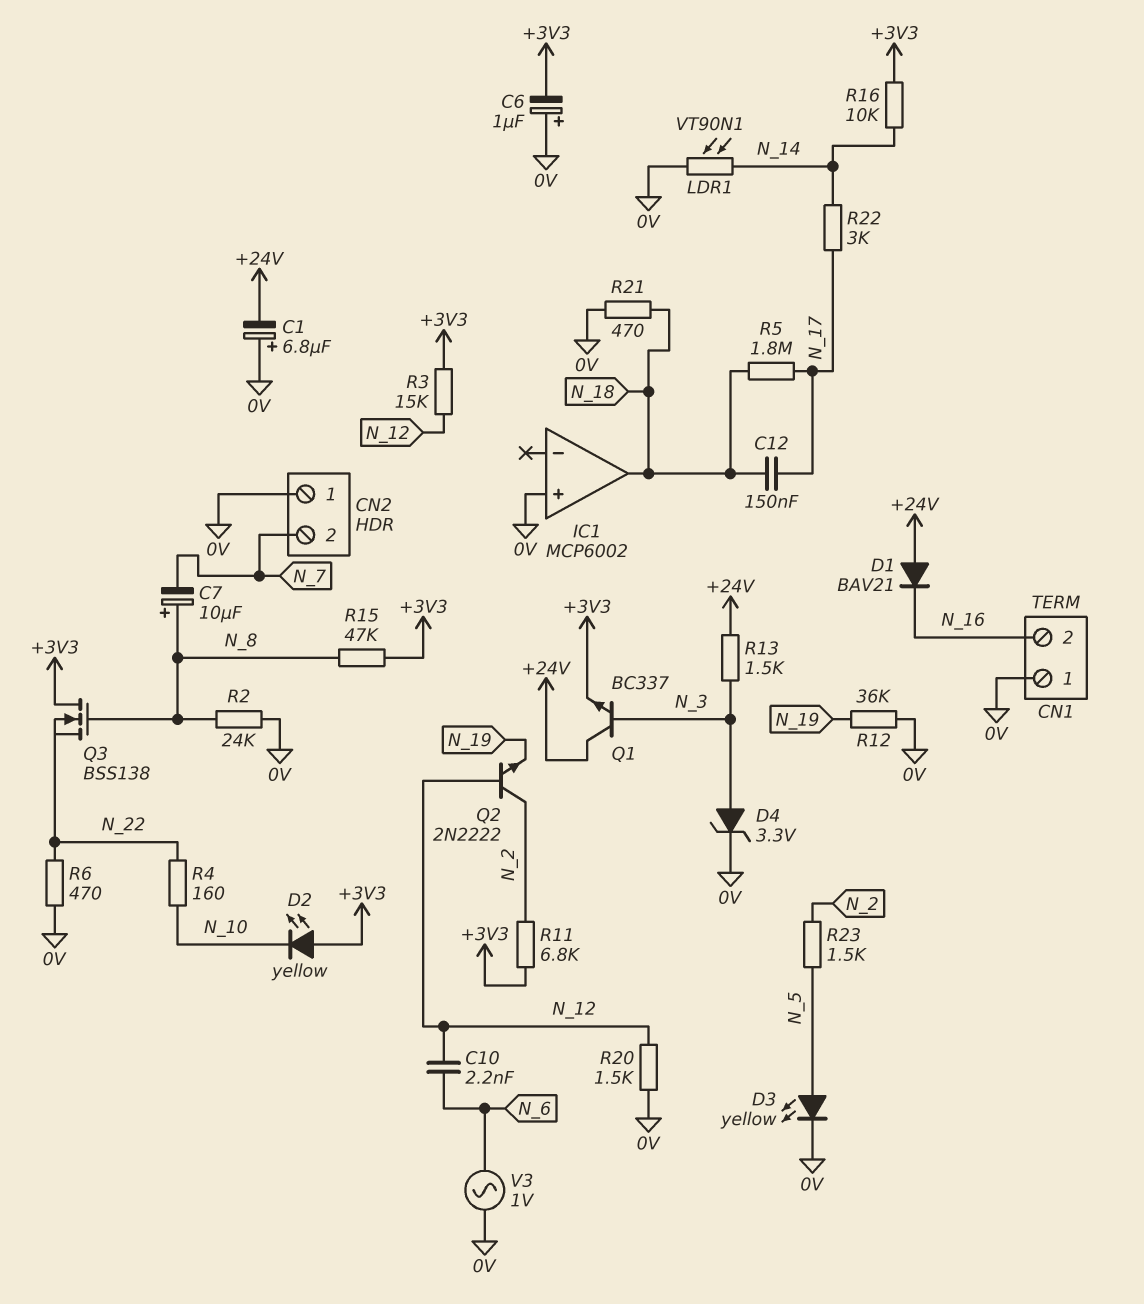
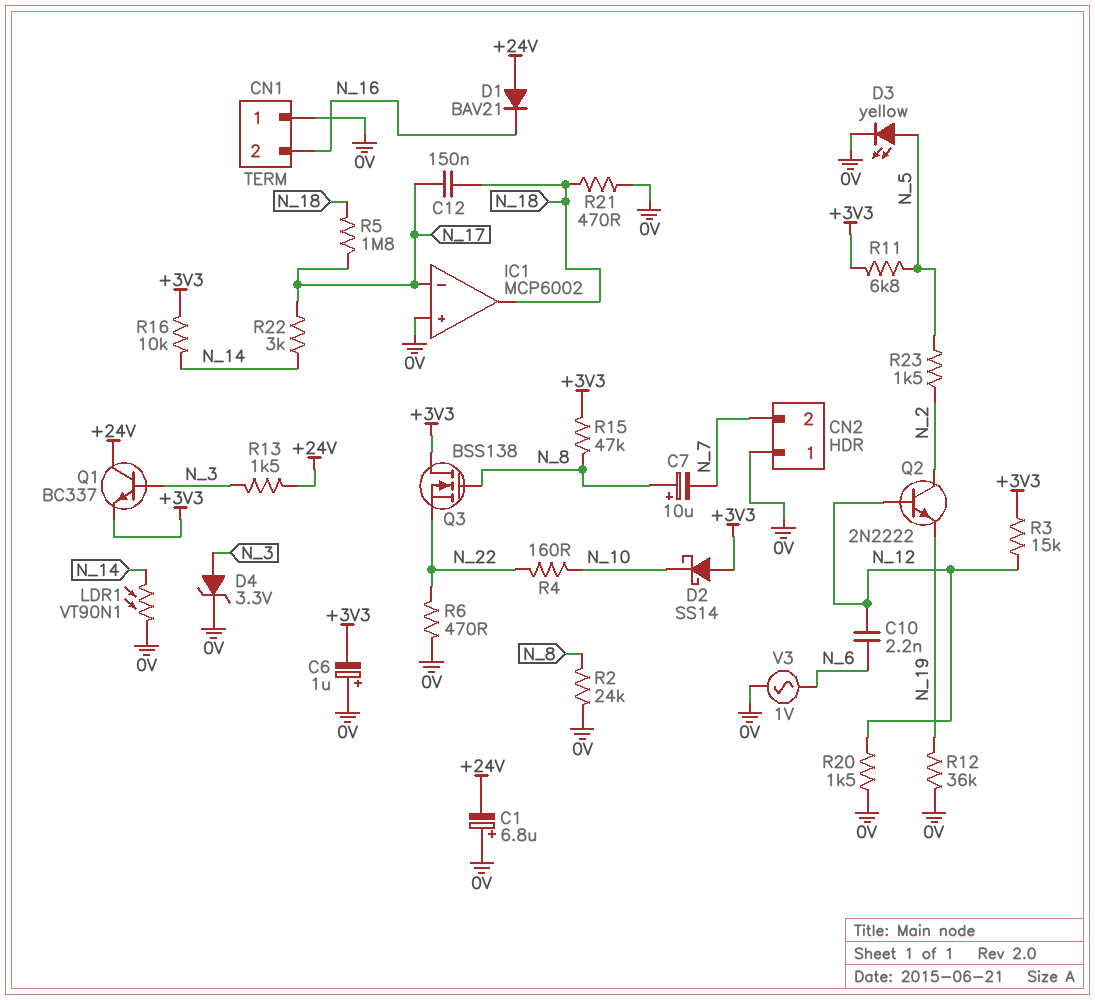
D2: LED yellow (A +3V3, K N_10) -> schottky SS14 (A +3V3, K N_10)
IC1 pin in-: none -> N_17
R11: 6.8k (+3V3, N_2) -> 6.8k (+3V3, N_5)

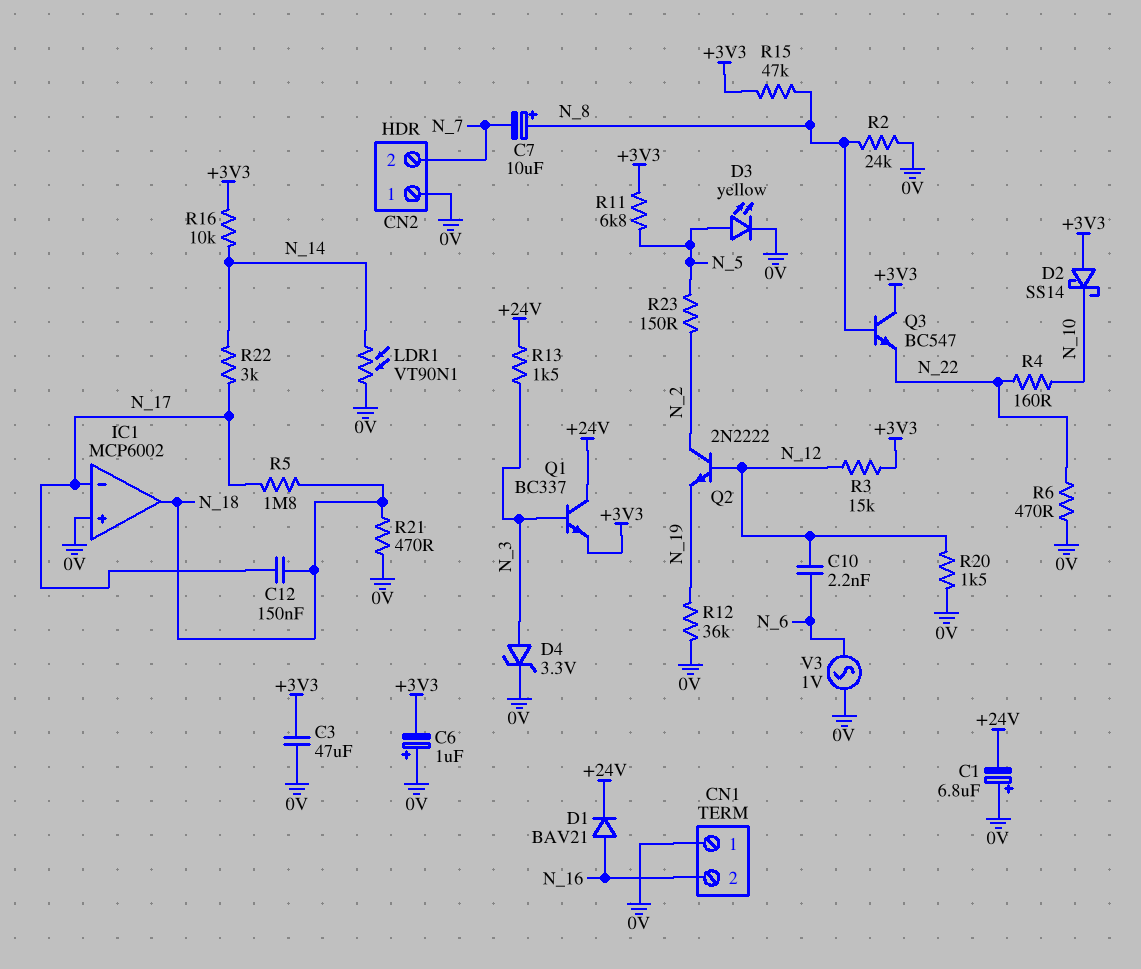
C3: none -> 47uF (+3V3, 0V)
D1: diode BAV21 (A +24V, K N_16) -> diode BAV21 (A N_16, K +24V)
Q3: NMOS BSS138 (G N_8, D +3V3, S N_22) -> NPN BC547 (B N_8, C +3V3, E N_22)
R23: 1.5k (N_2, N_5) -> 150 (N_2, N_5)

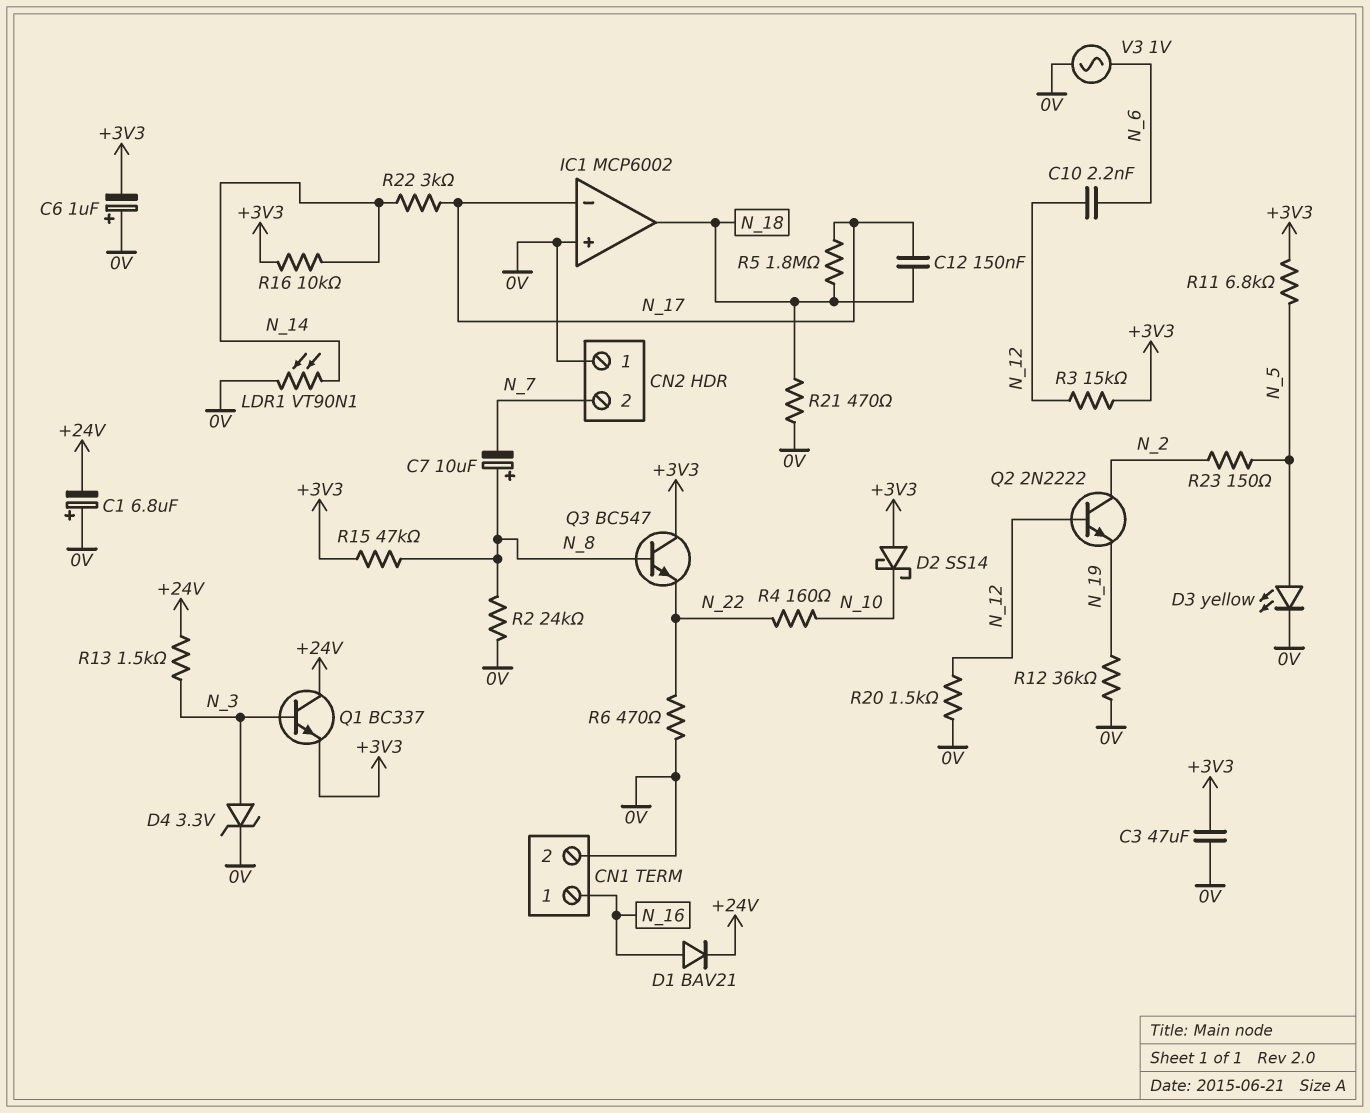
CN1 pin 1: 0V -> N_16
CN1 pin 2: N_16 -> 0V

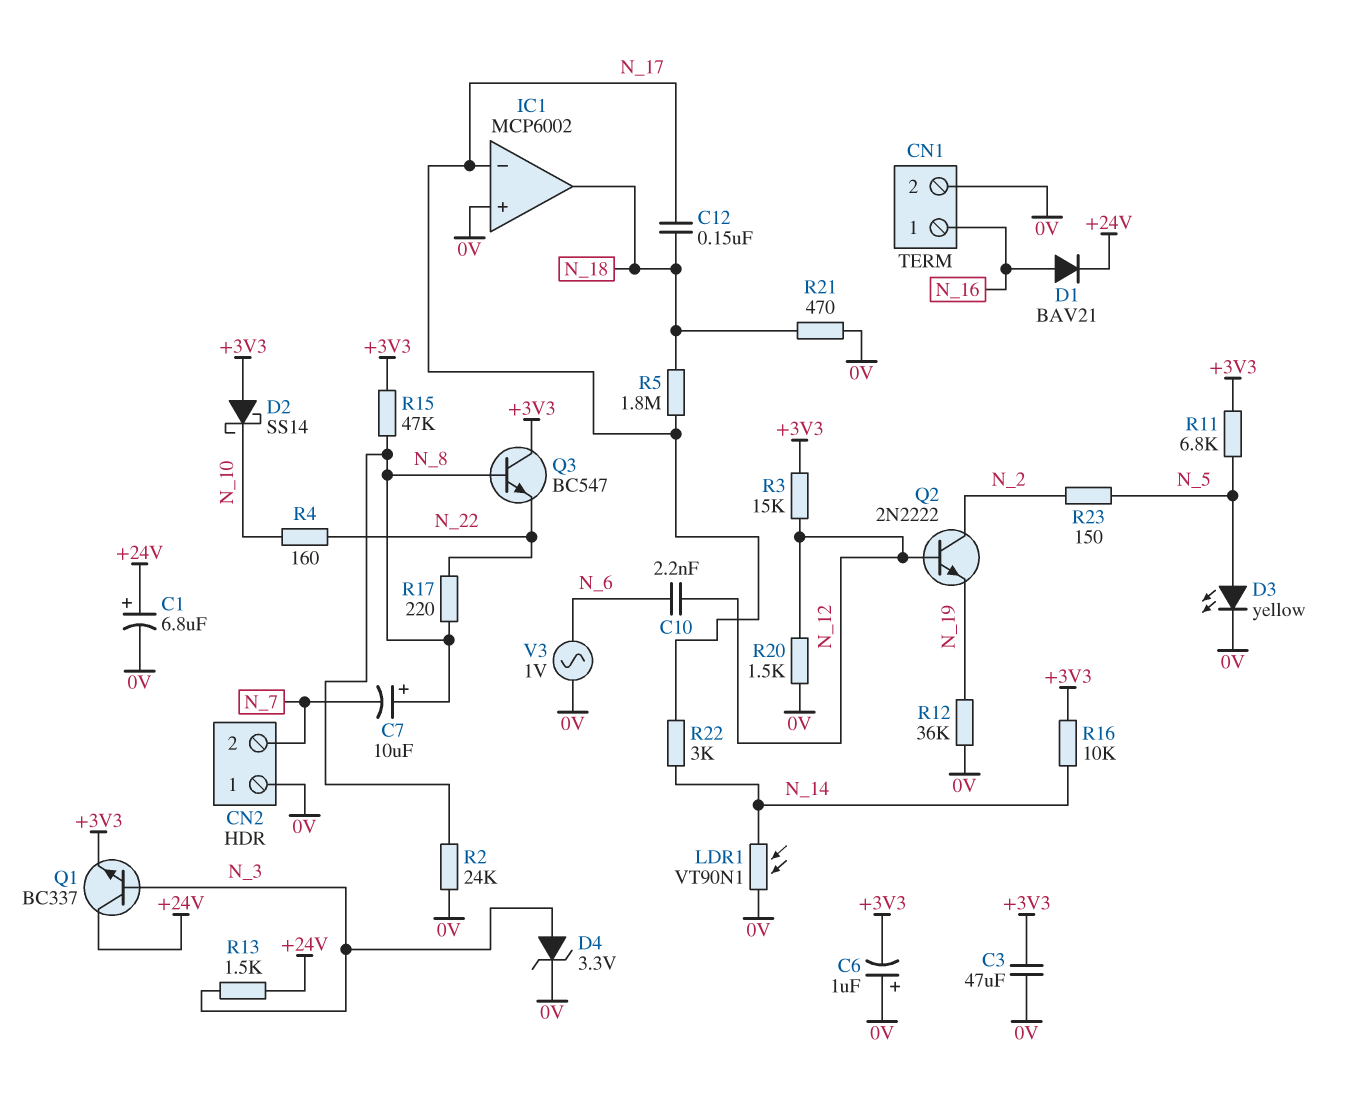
C1: 6.8uF (plus 0V, minus +24V) -> 6.8uF (plus +24V, minus 0V)
R6: 470 (0V, N_22) -> none
R17: none -> 220 (N_8, N_22)

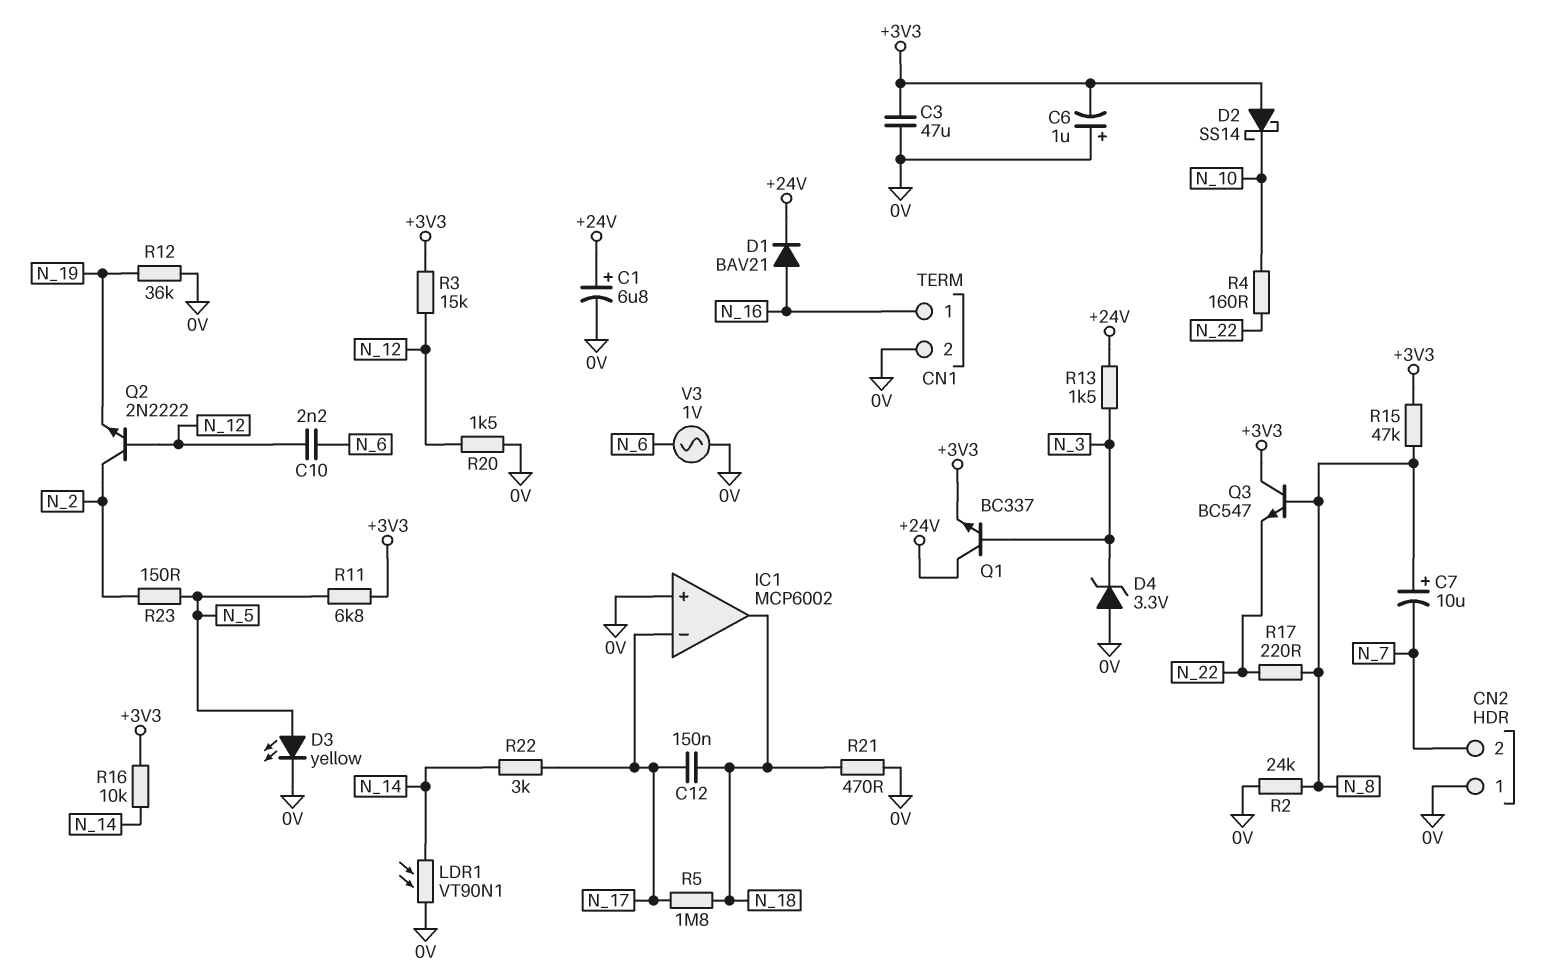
D4: zener 3.3V (A N_3, K 0V) -> zener 3.3V (A 0V, K N_3)

